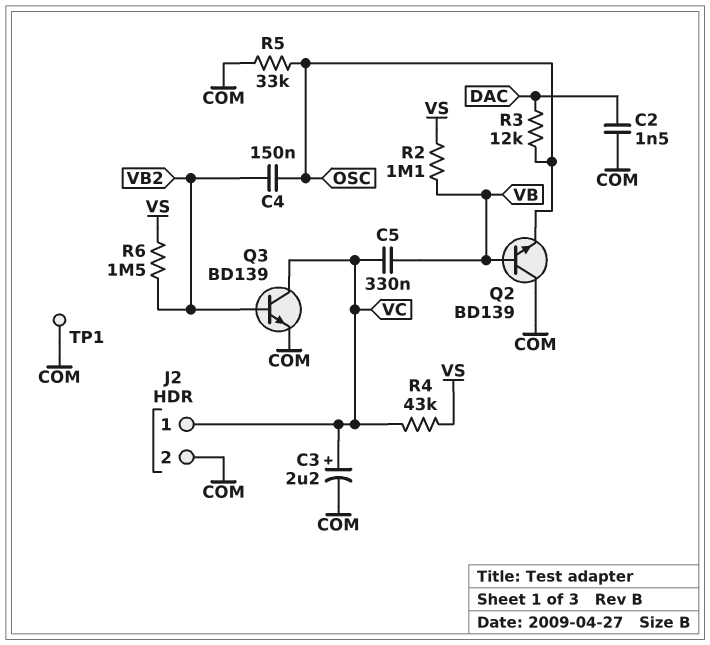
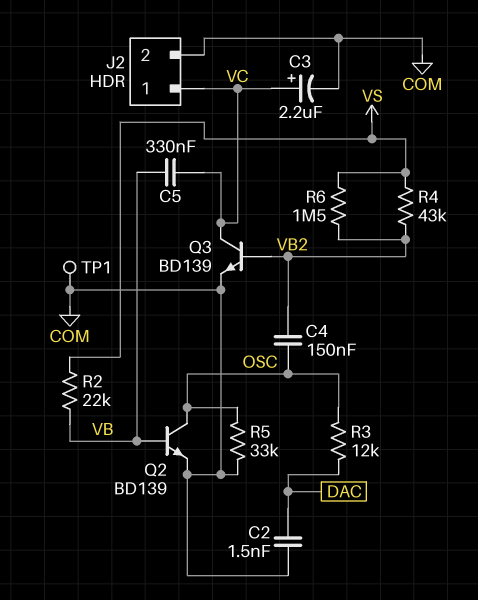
Q2: NPN BD139 (B VB, C COM, E OSC) -> NPN BD139 (B VB, C OSC, E COM)
R2: 1.1M (VB, VS) -> 22k (VB, VS)
R4: 43k (VC, VS) -> 43k (VB2, VS)

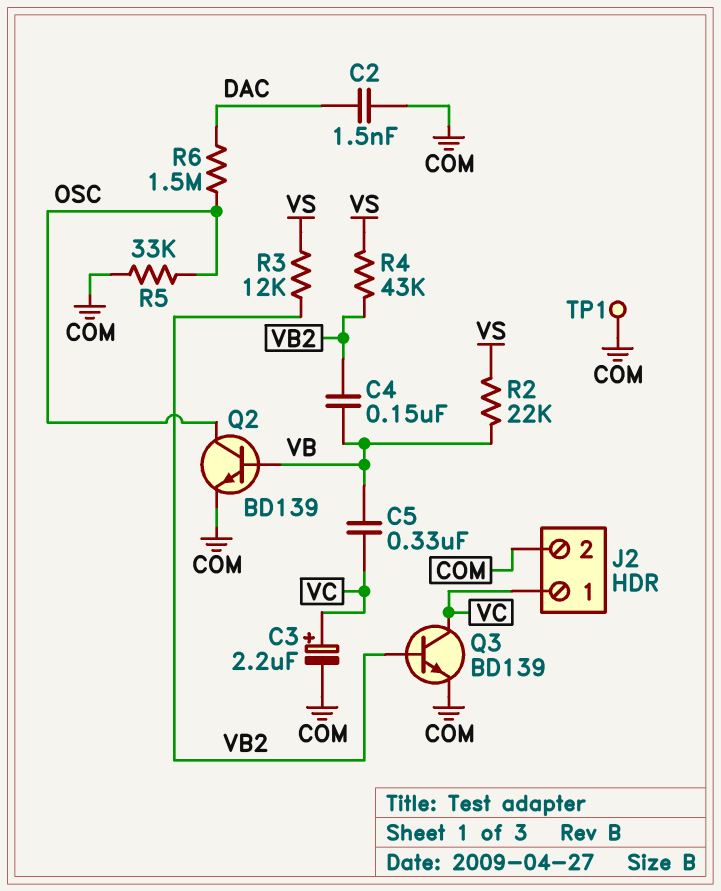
C4: 150nF (OSC, VB2) -> 150nF (VB, VB2)
R3: 12k (DAC, OSC) -> 12k (VB2, VS)
R6: 1.5M (VB2, VS) -> 1.5M (DAC, OSC)

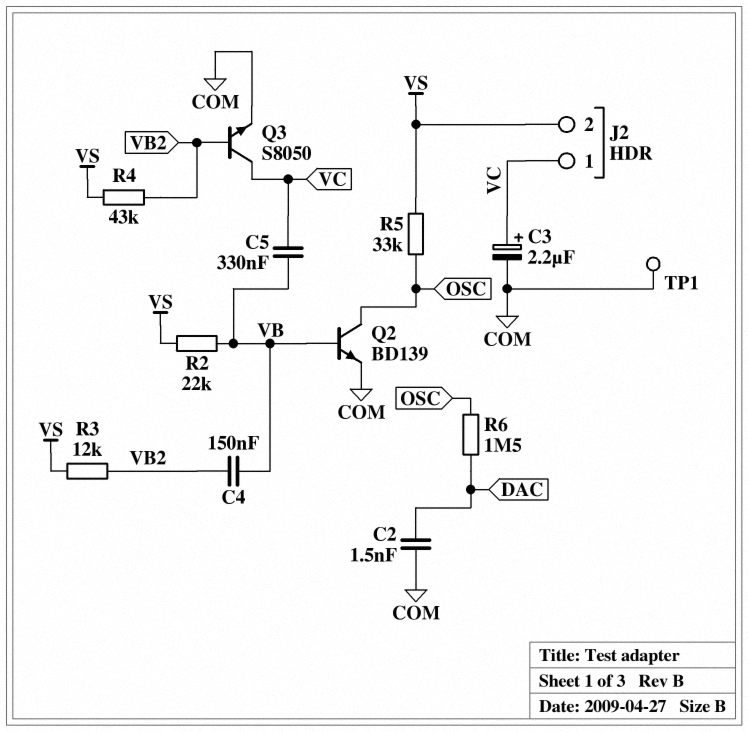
J2 pin 2: COM -> VS
Q3: NPN BD139 (B VB2, C VC, E COM) -> NPN S8050 (B VB2, C VC, E COM)
R5: 33k (COM, OSC) -> 33k (OSC, VS)

